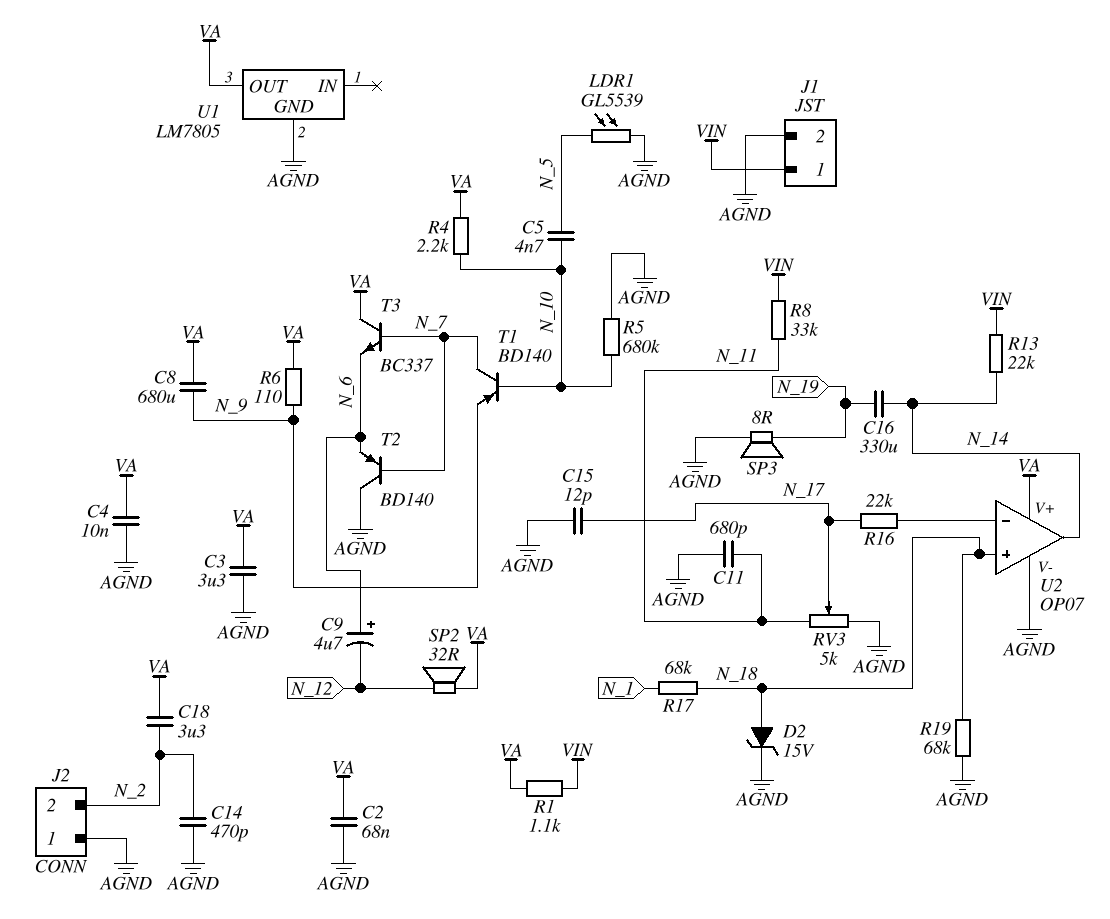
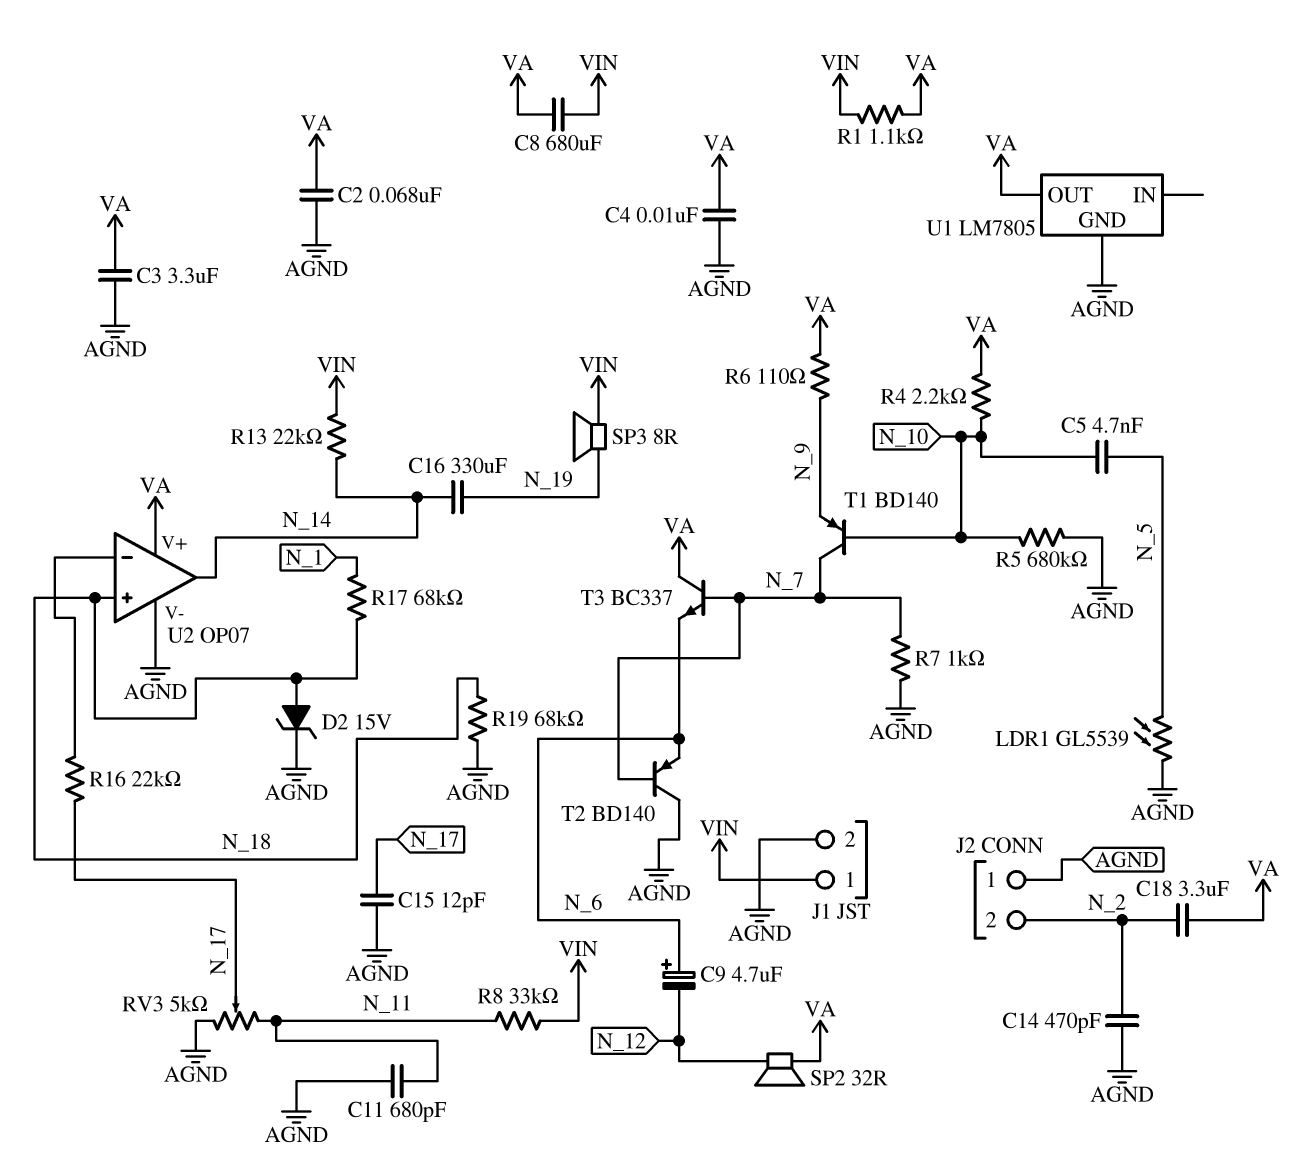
C8: 680uF (N_9, VA) -> 680uF (VA, VIN)
R7: none -> 1k (AGND, N_7)
SP3: speaker 8R (AGND, N_19) -> speaker 8R (N_19, VIN)

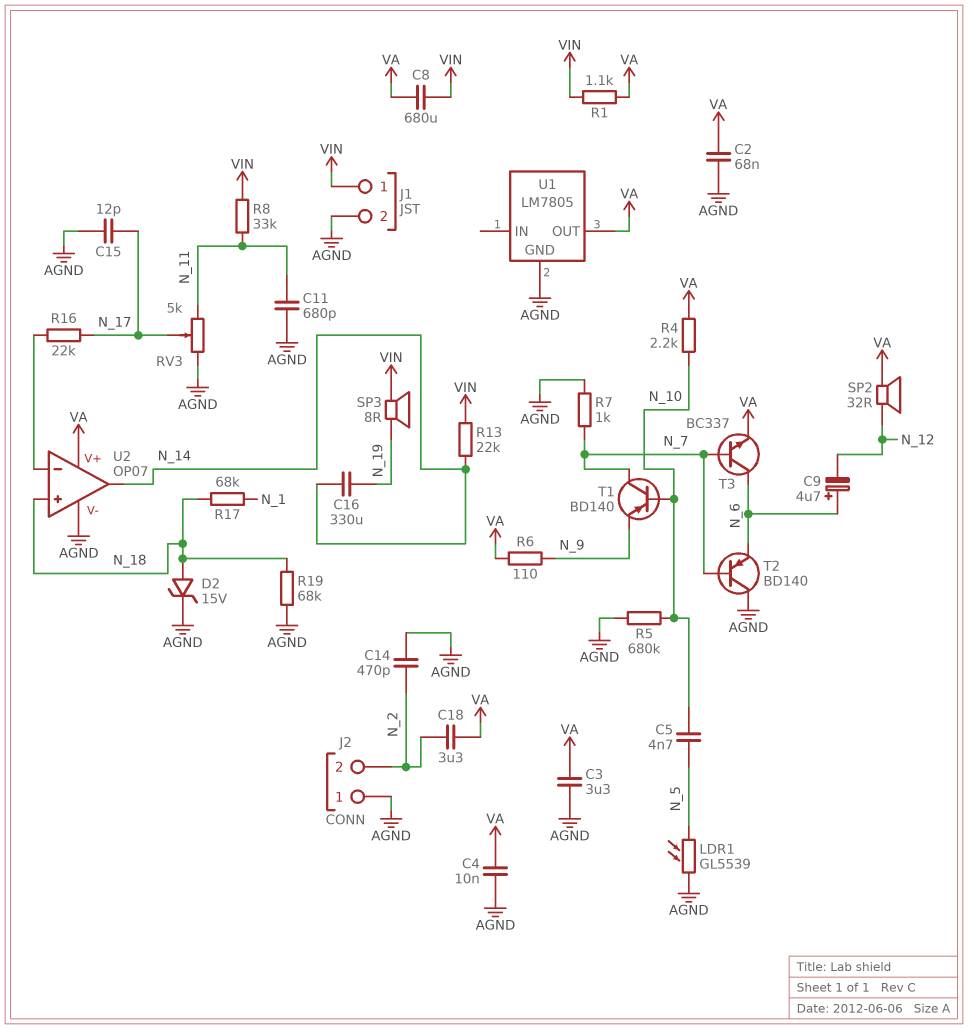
T3: NPN BC337 (B N_7, C VA, E N_6) -> NPN BC337 (B N_7, C N_6, E VA)

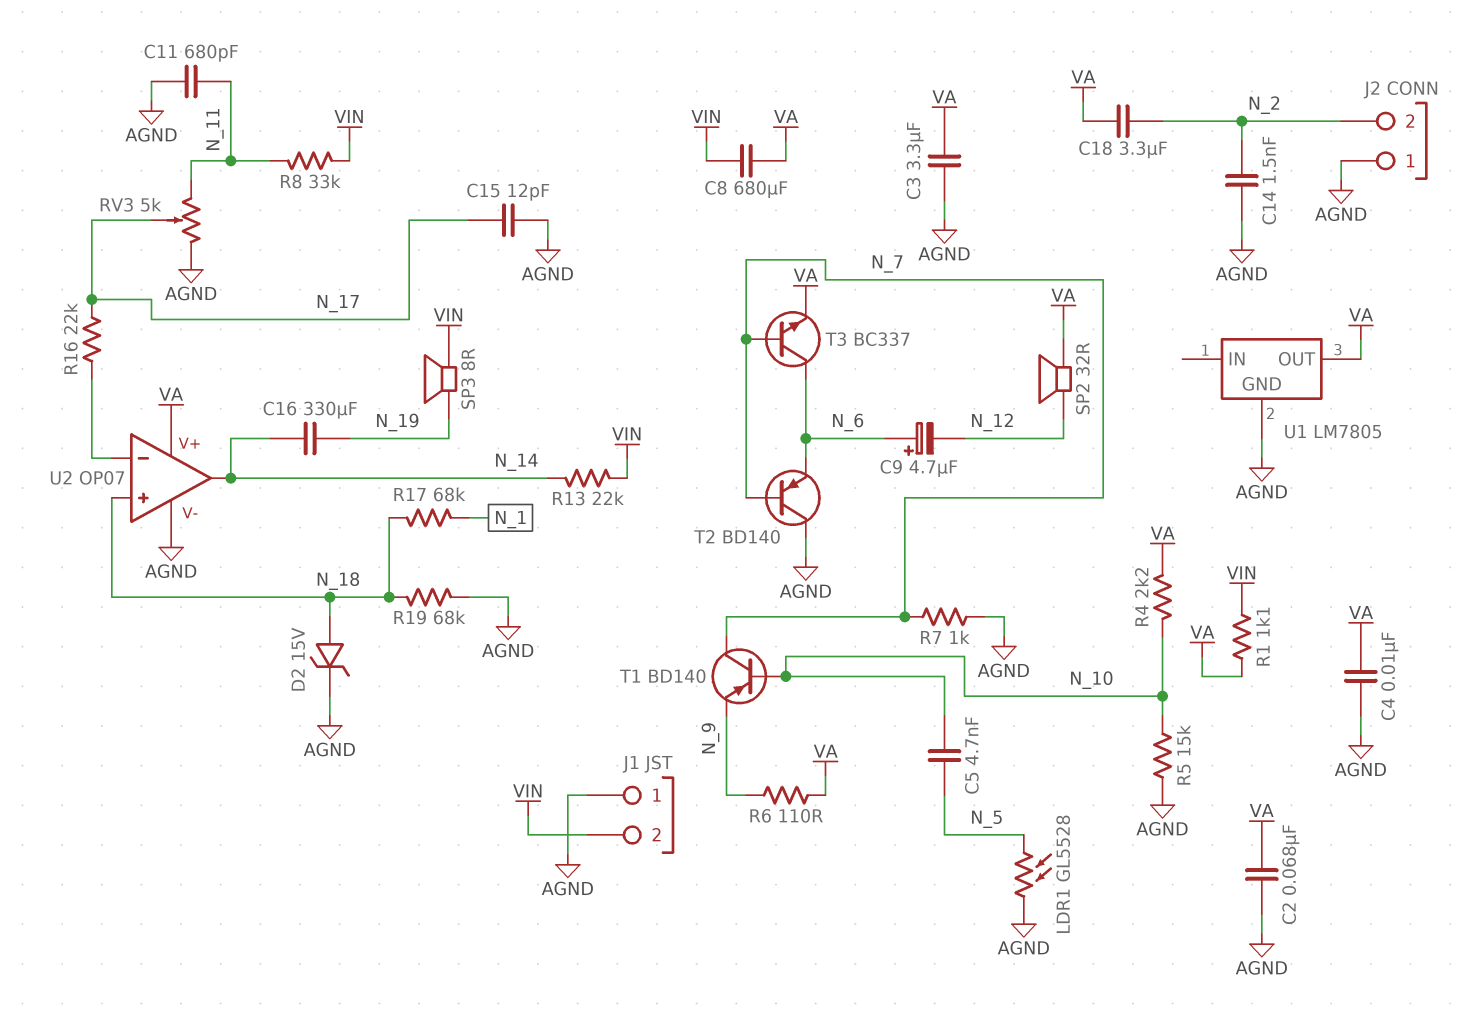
C14: 470pF (AGND, N_2) -> 1.5nF (AGND, N_2)
J1 pin 1: VIN -> AGND
J1 pin 2: AGND -> VIN
LDR1: GL5539 (AGND, N_5) -> GL5528 (AGND, N_5)
R5: 680k (AGND, N_10) -> 15k (AGND, N_10)

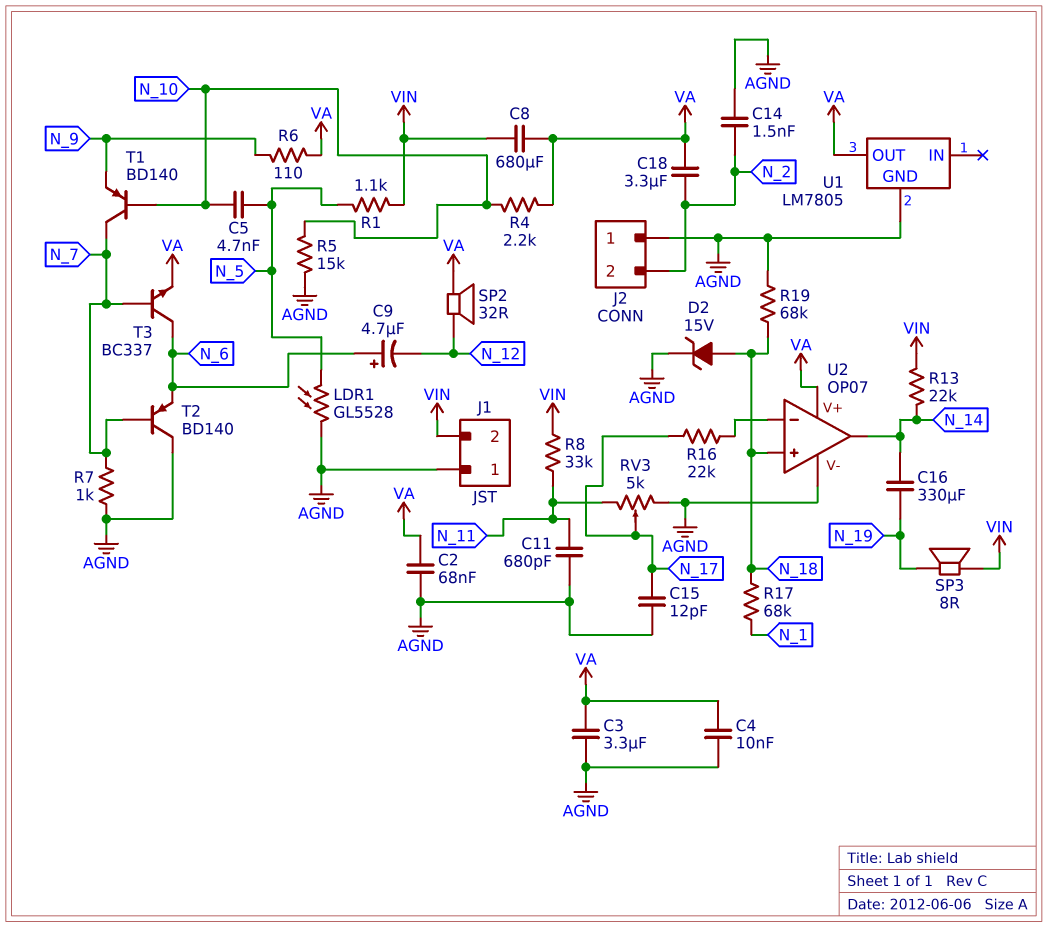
R1: 1.1k (VA, VIN) -> 1.1k (N_5, VIN)

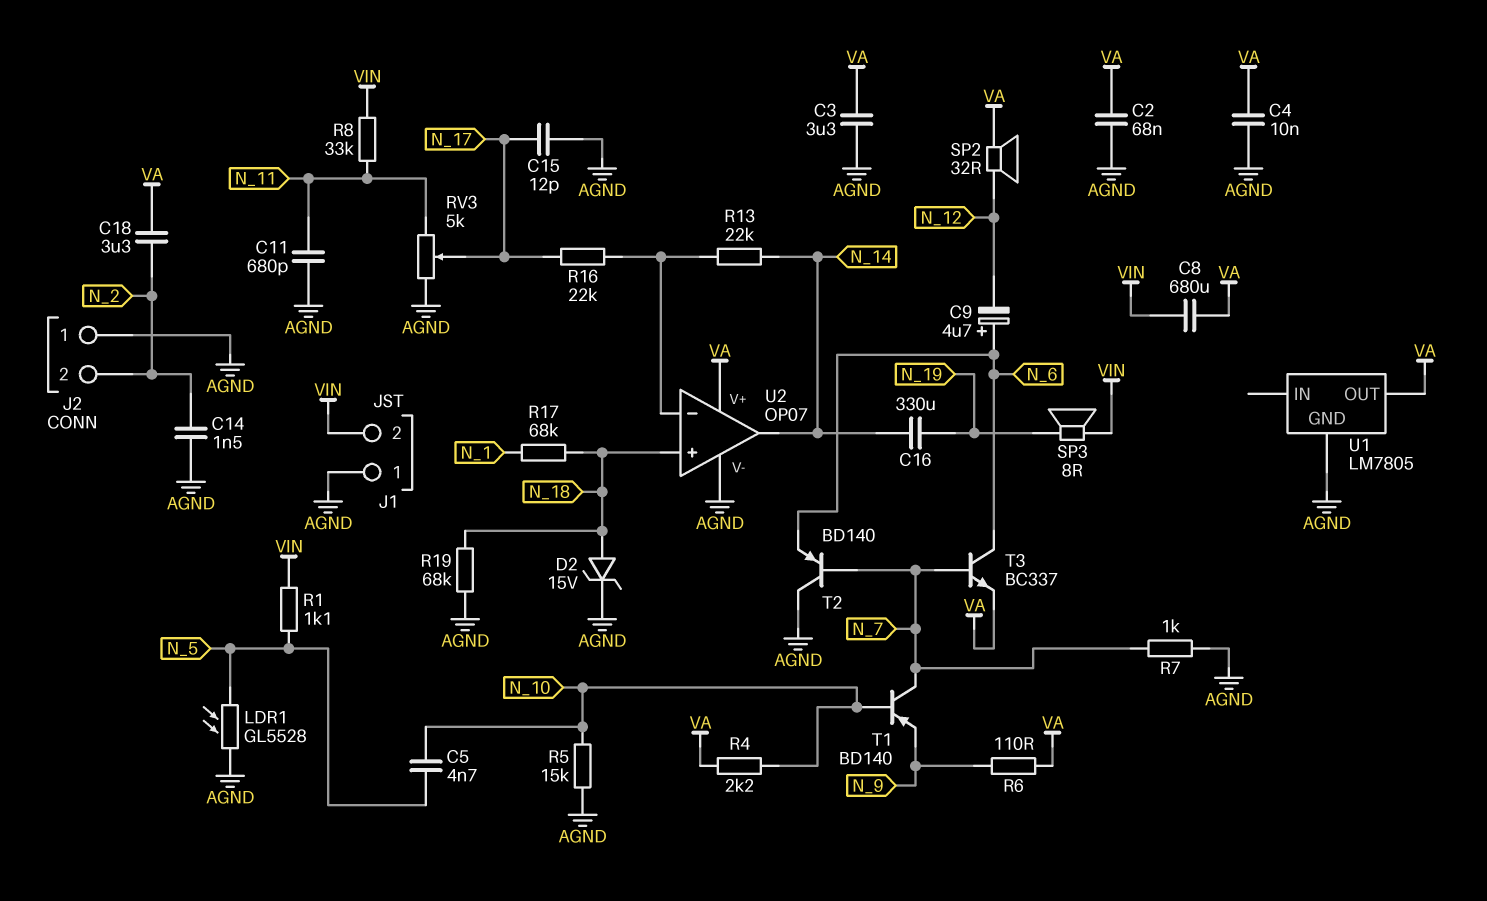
R13: 22k (N_14, VIN) -> 22k (N_14, U2/in-)

